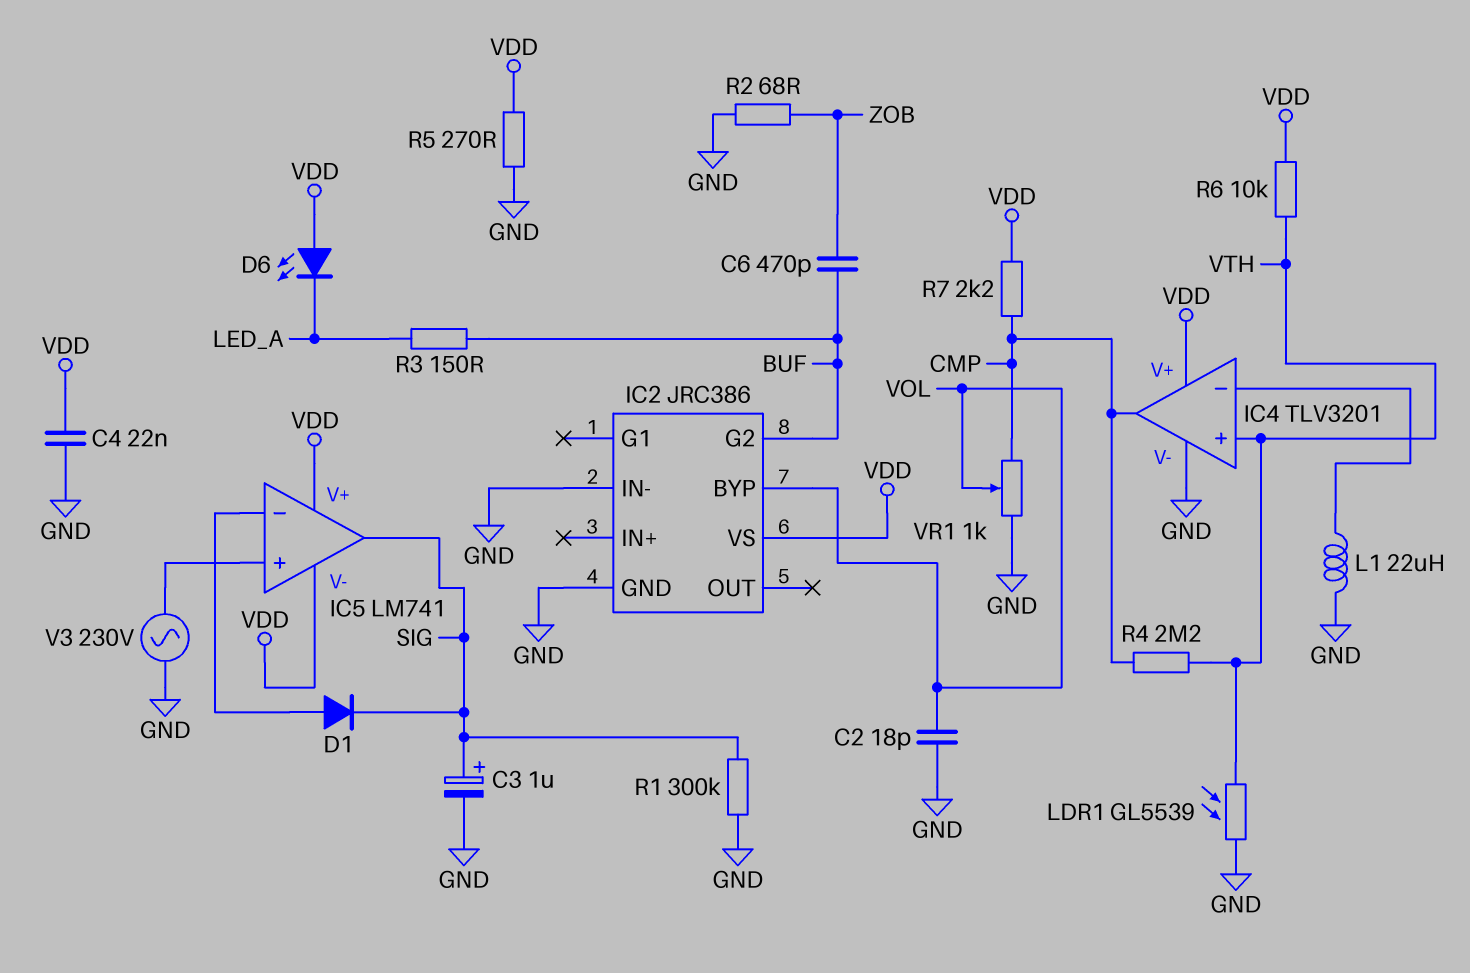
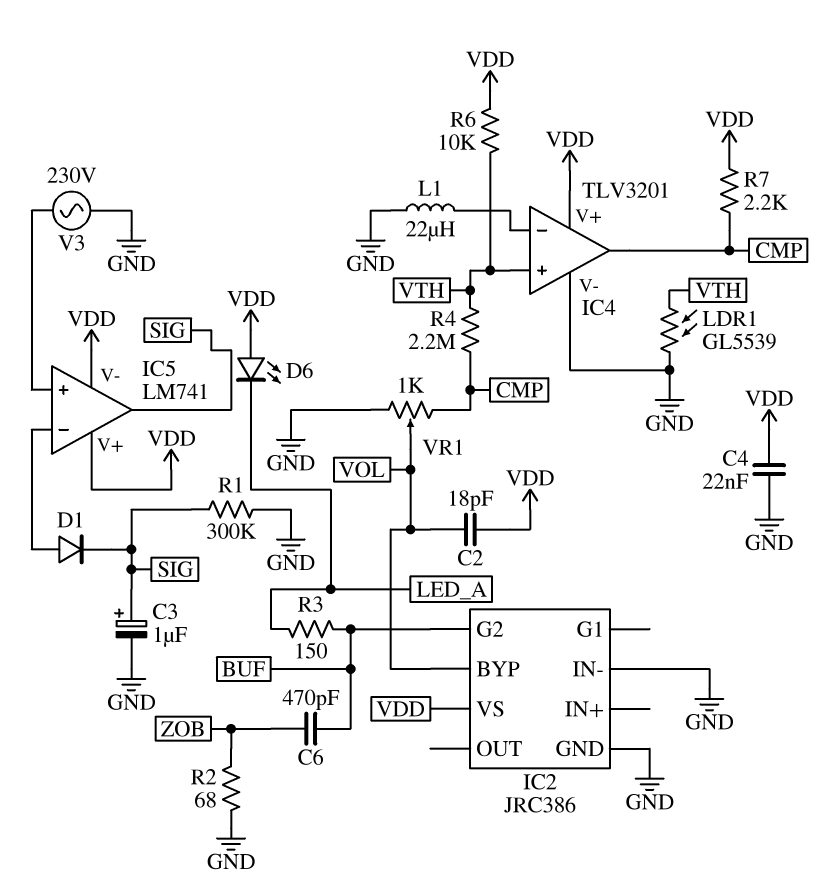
C2: 18pF (GND, VOL) -> 18pF (VDD, VOL)
R5: 270 (GND, VDD) -> none

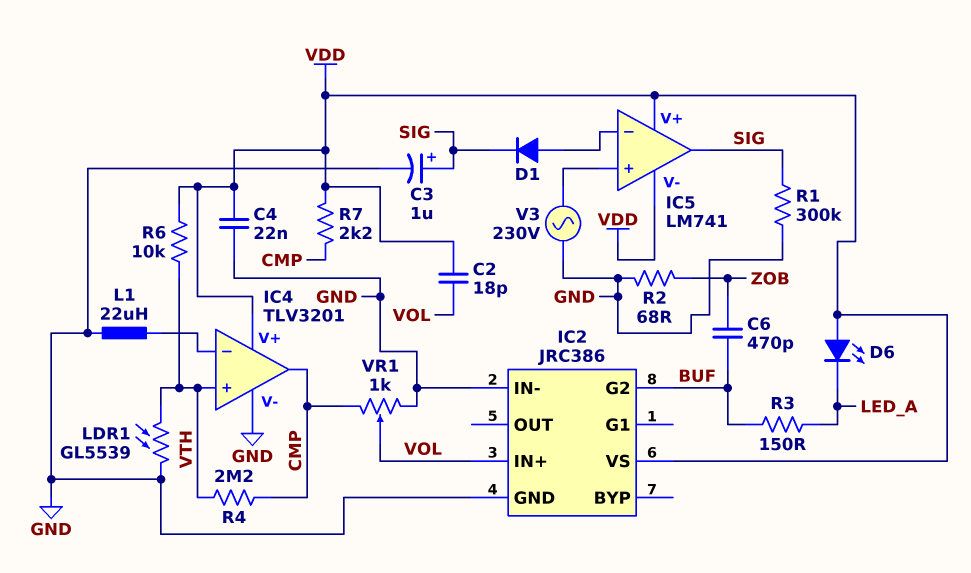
IC2 pin BYP: VOL -> none
IC2 pin IN+: none -> VOL

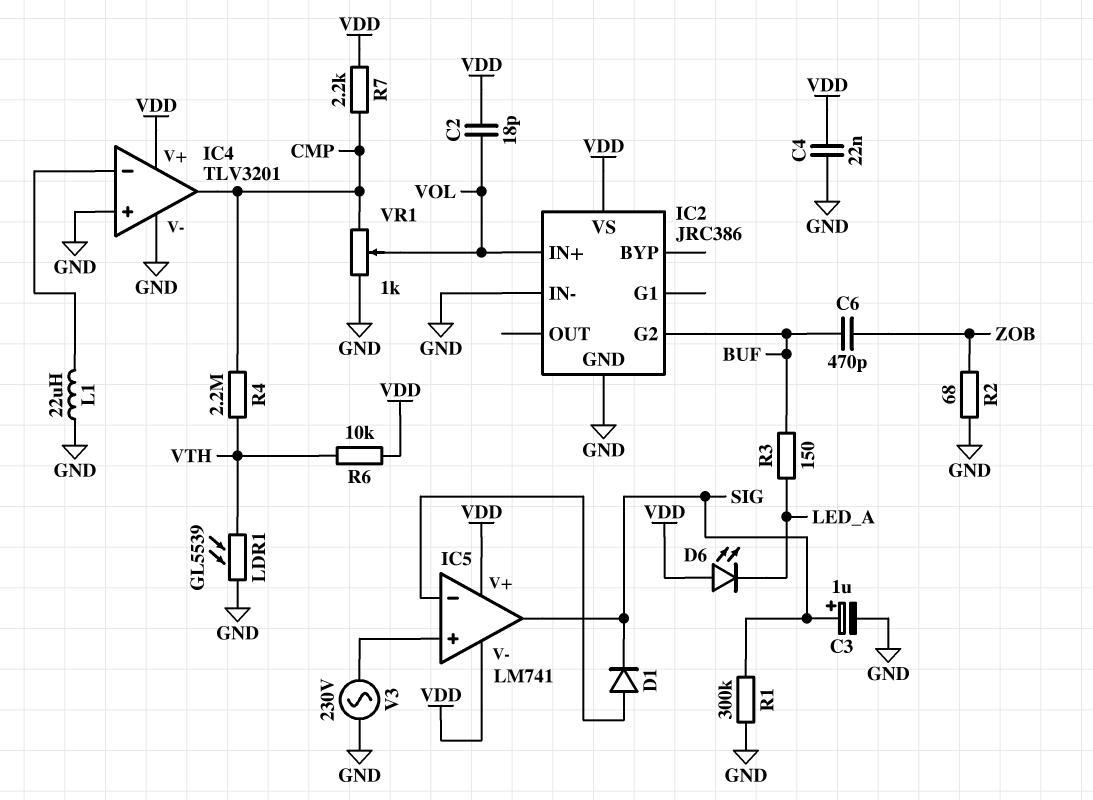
IC4 pin in+: VTH -> GND

